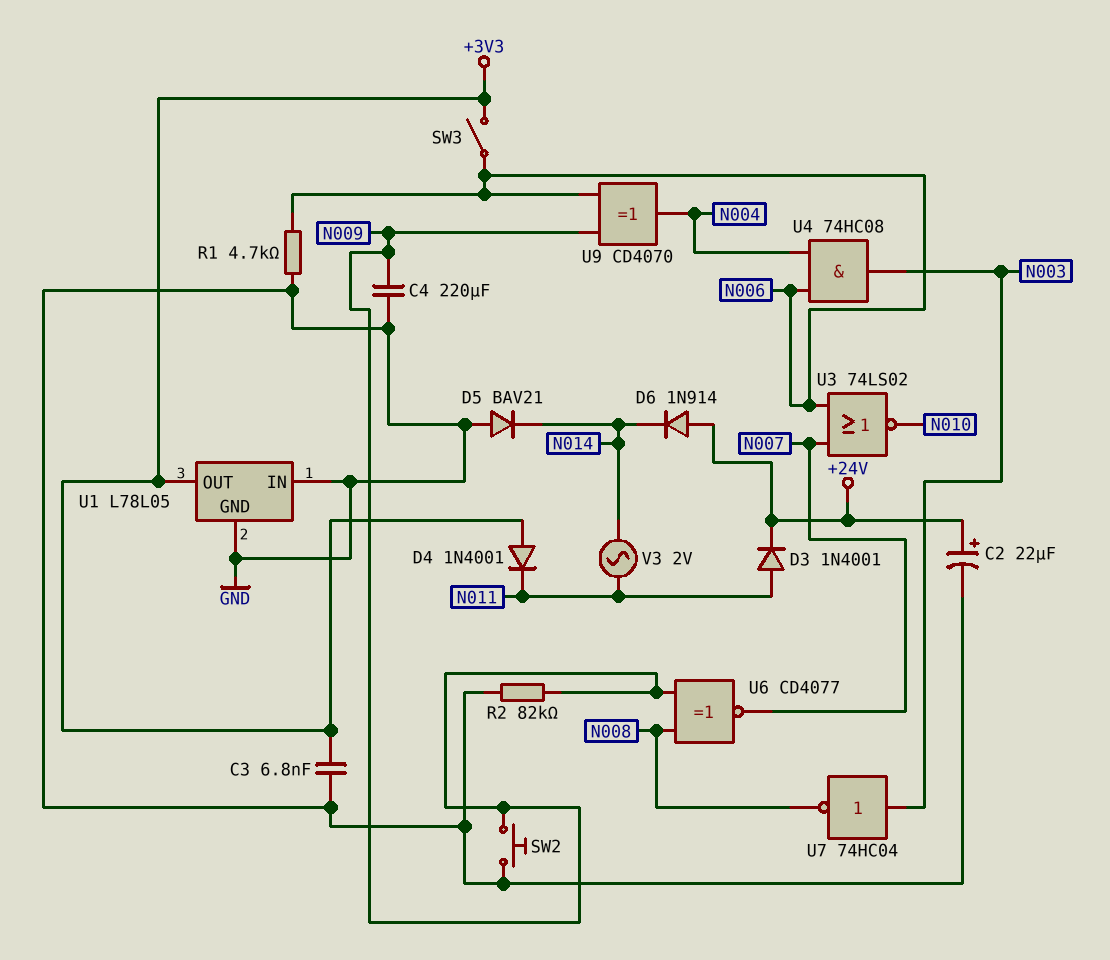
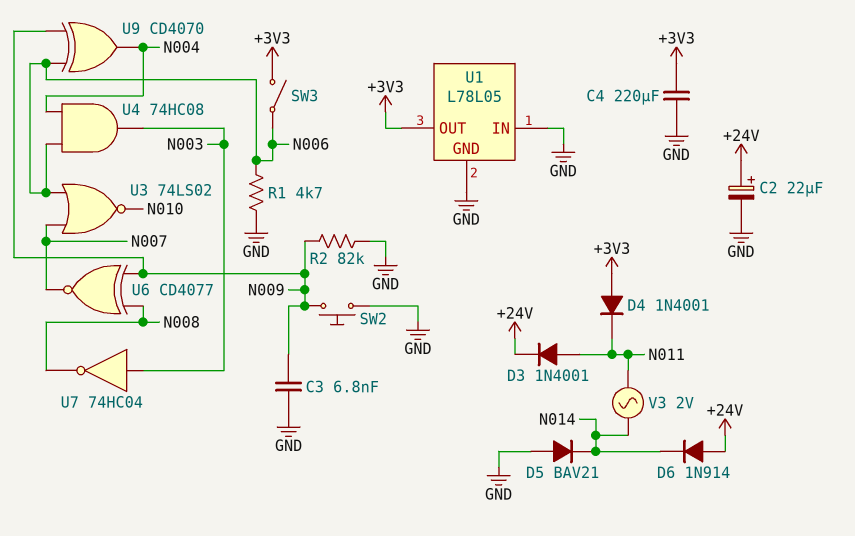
C3: 6.8nF (+3V3, GND) -> 6.8nF (GND, N009)
C4: 220uF (GND, N009) -> 220uF (+3V3, GND)

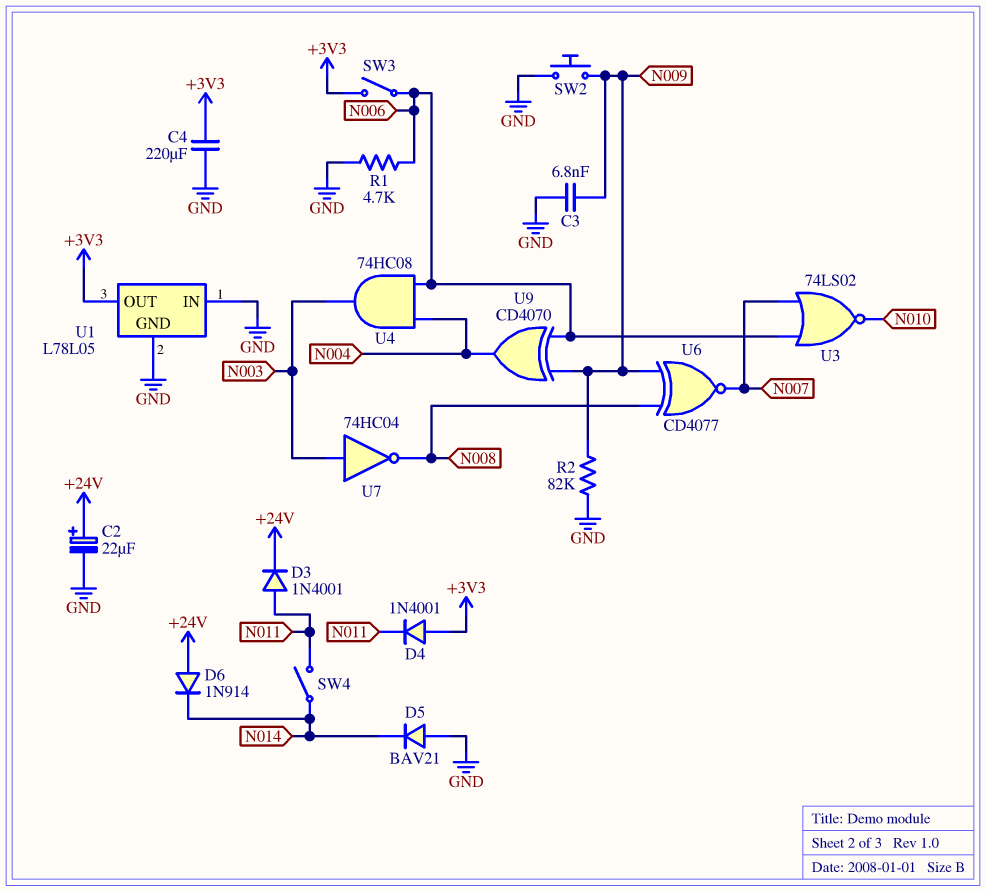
SW4: none -> switch (N011, N014)
V3: AC 2V (N011, N014) -> none

